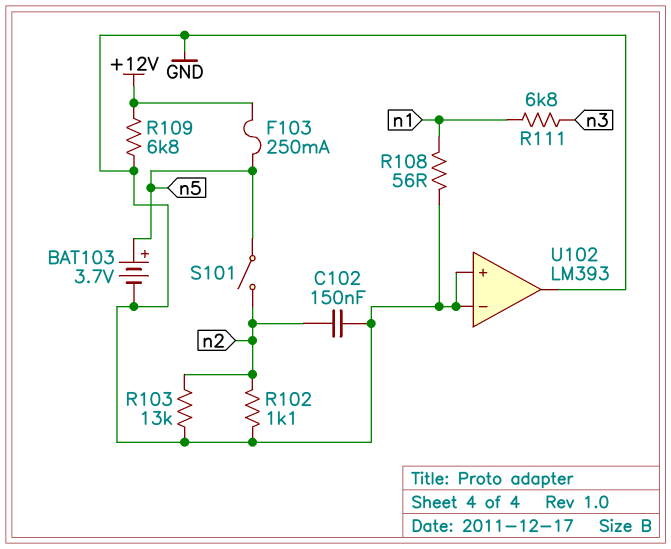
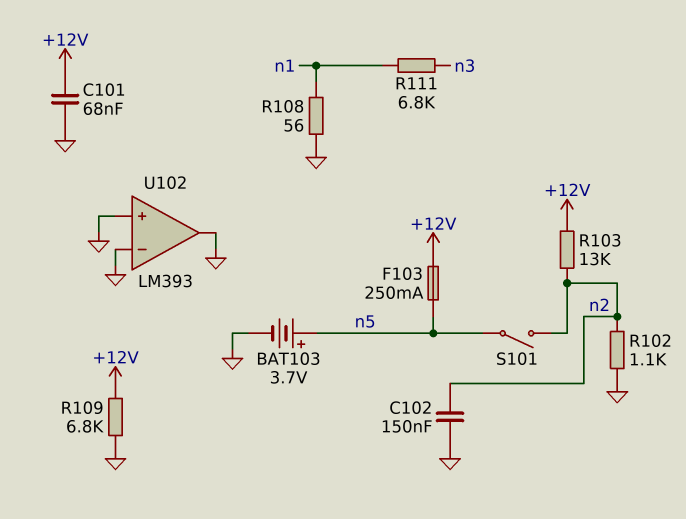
C101: none -> 68nF (+12V, GND)
R103: 13k (GND, n2) -> 13k (+12V, n2)

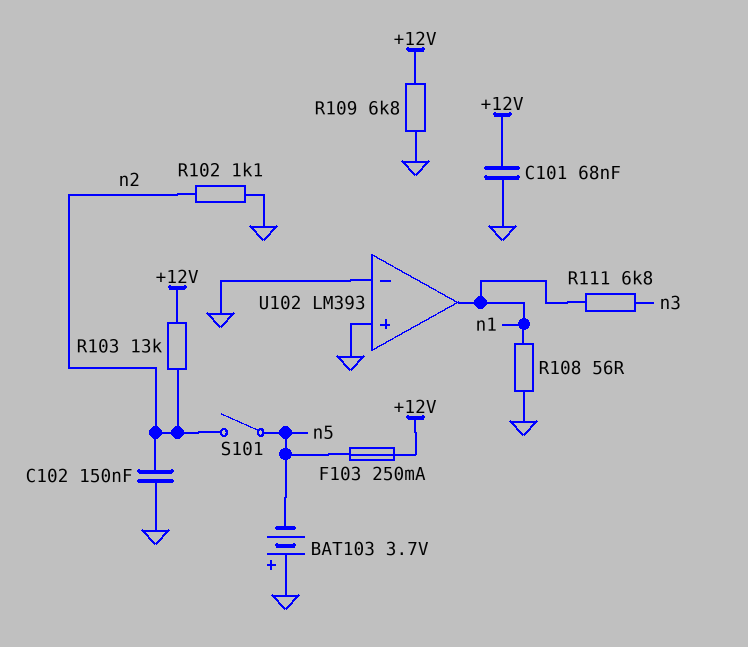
BAT103: 3.7V (plus n5, minus GND) -> 3.7V (plus GND, minus n5)
U102 pin out: GND -> n1

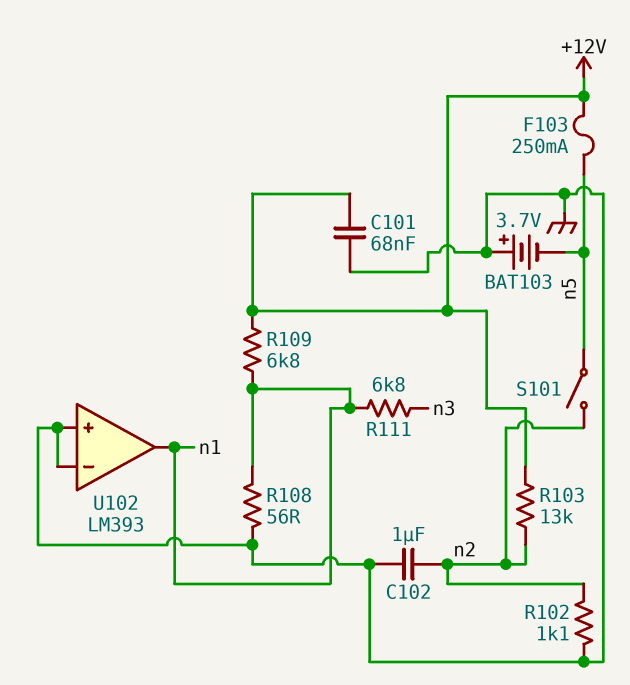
C102: 150nF (GND, n2) -> 1uF (GND, n2)
R109: 6.8k (+12V, GND) -> 6.8k (+12V, n1)

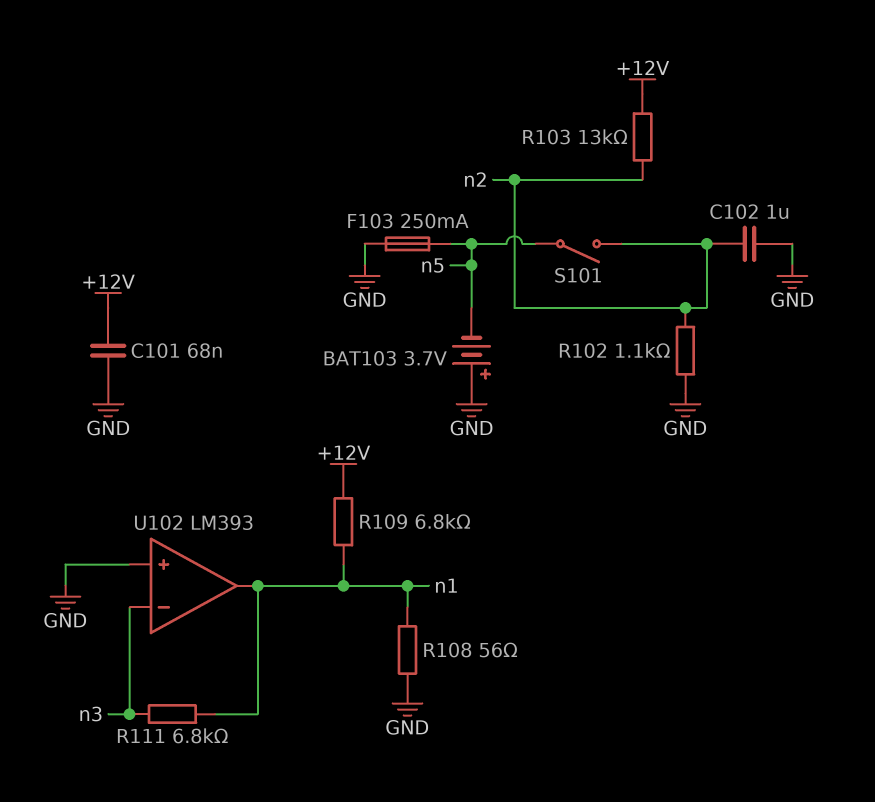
F103: 250mA (+12V, n5) -> 250mA (GND, n5)
U102 pin in-: GND -> n3

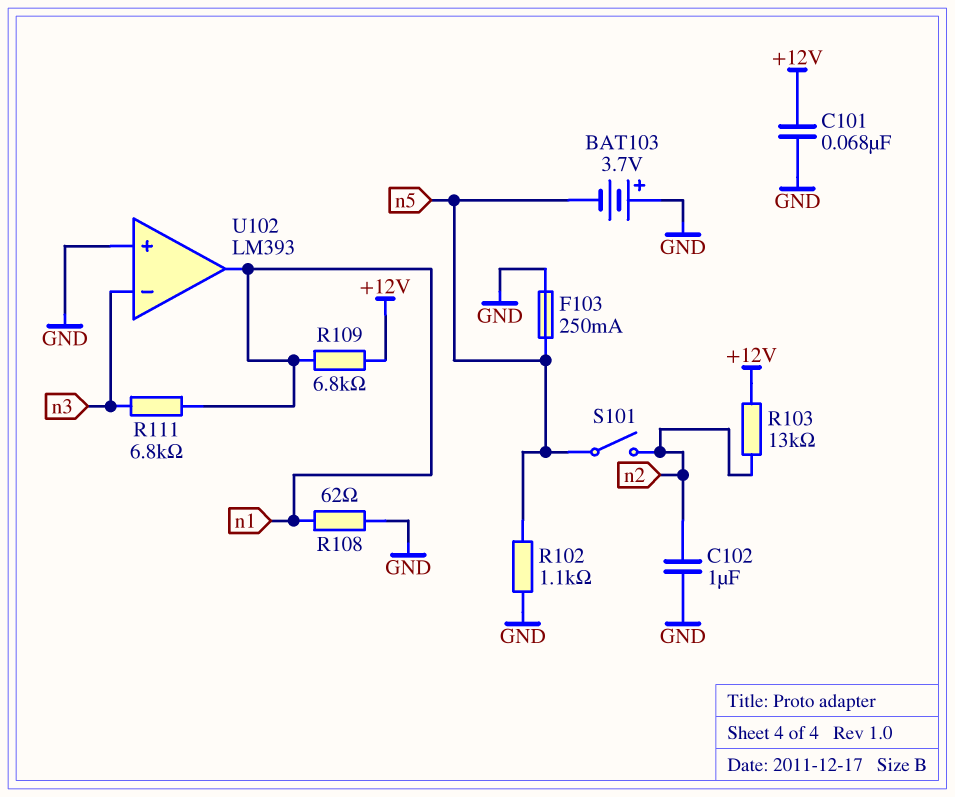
R102: 1.1k (GND, n2) -> 1.1k (GND, n5)
R108: 56 (GND, n1) -> 62 (GND, n1)

